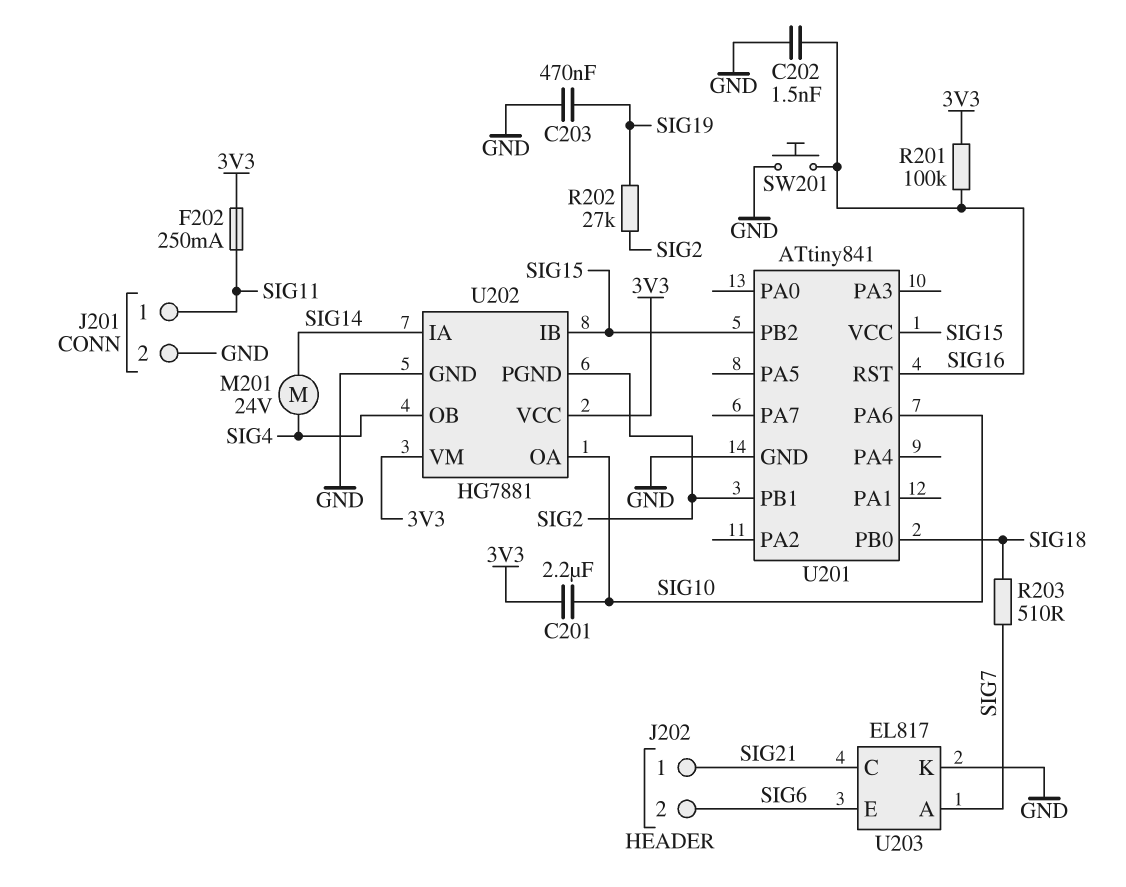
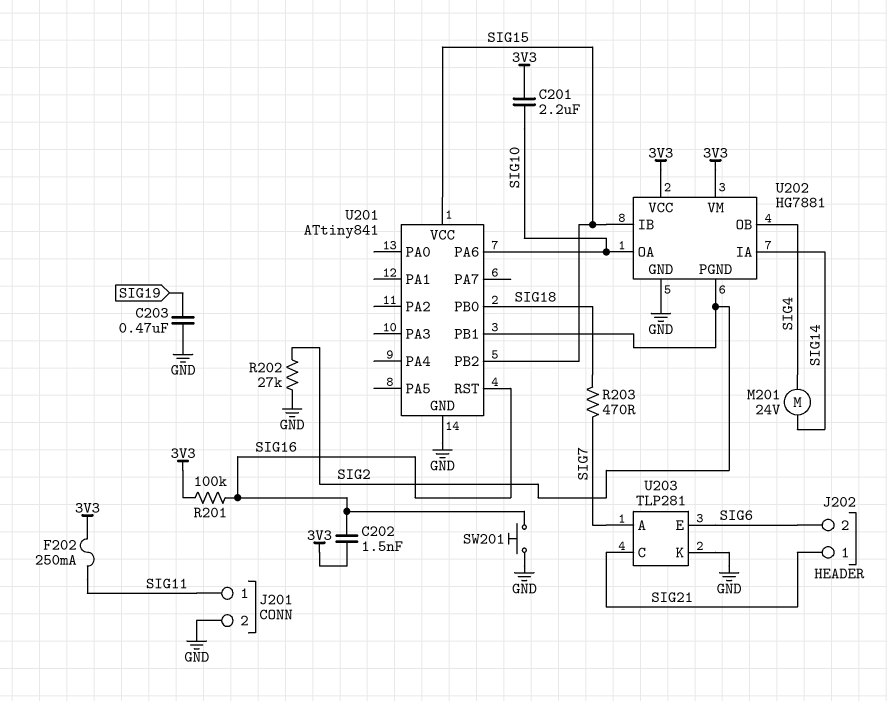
C202: 1.5nF (GND, SIG16) -> 1.5nF (3V3, SIG16)
R202: 27k (SIG2, SIG19) -> 27k (GND, SIG2)
R203: 510 (SIG7, SIG18) -> 470 (SIG7, SIG18)
U203: EL817 -> TLP281

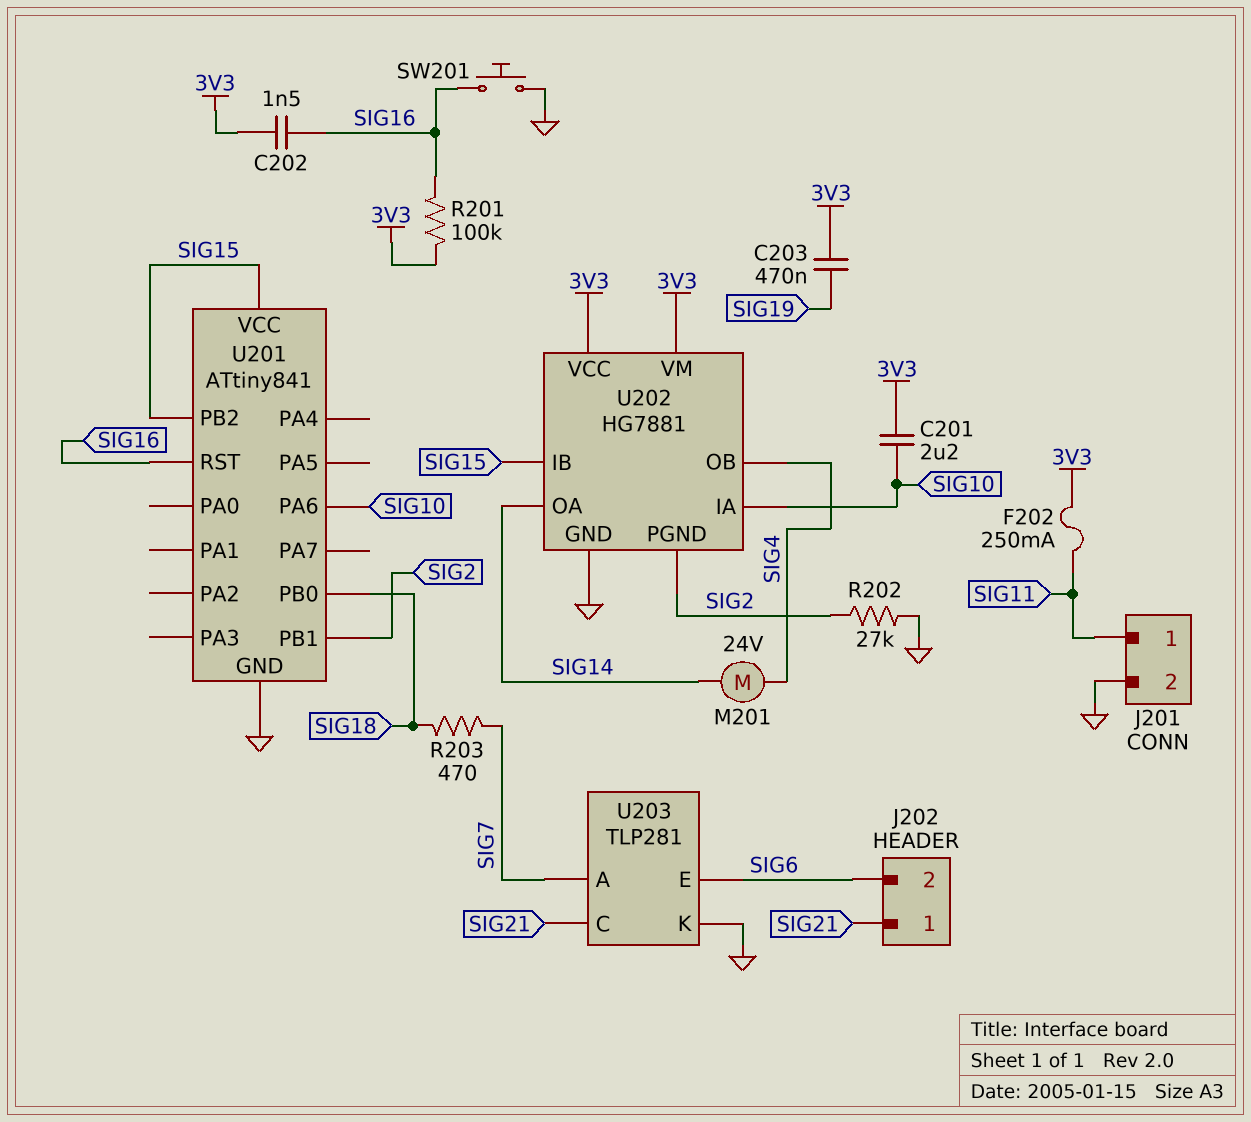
C203: 470nF (GND, SIG19) -> 470nF (3V3, SIG19)
U202 pin IA: SIG14 -> SIG10
U202 pin OA: SIG10 -> SIG14

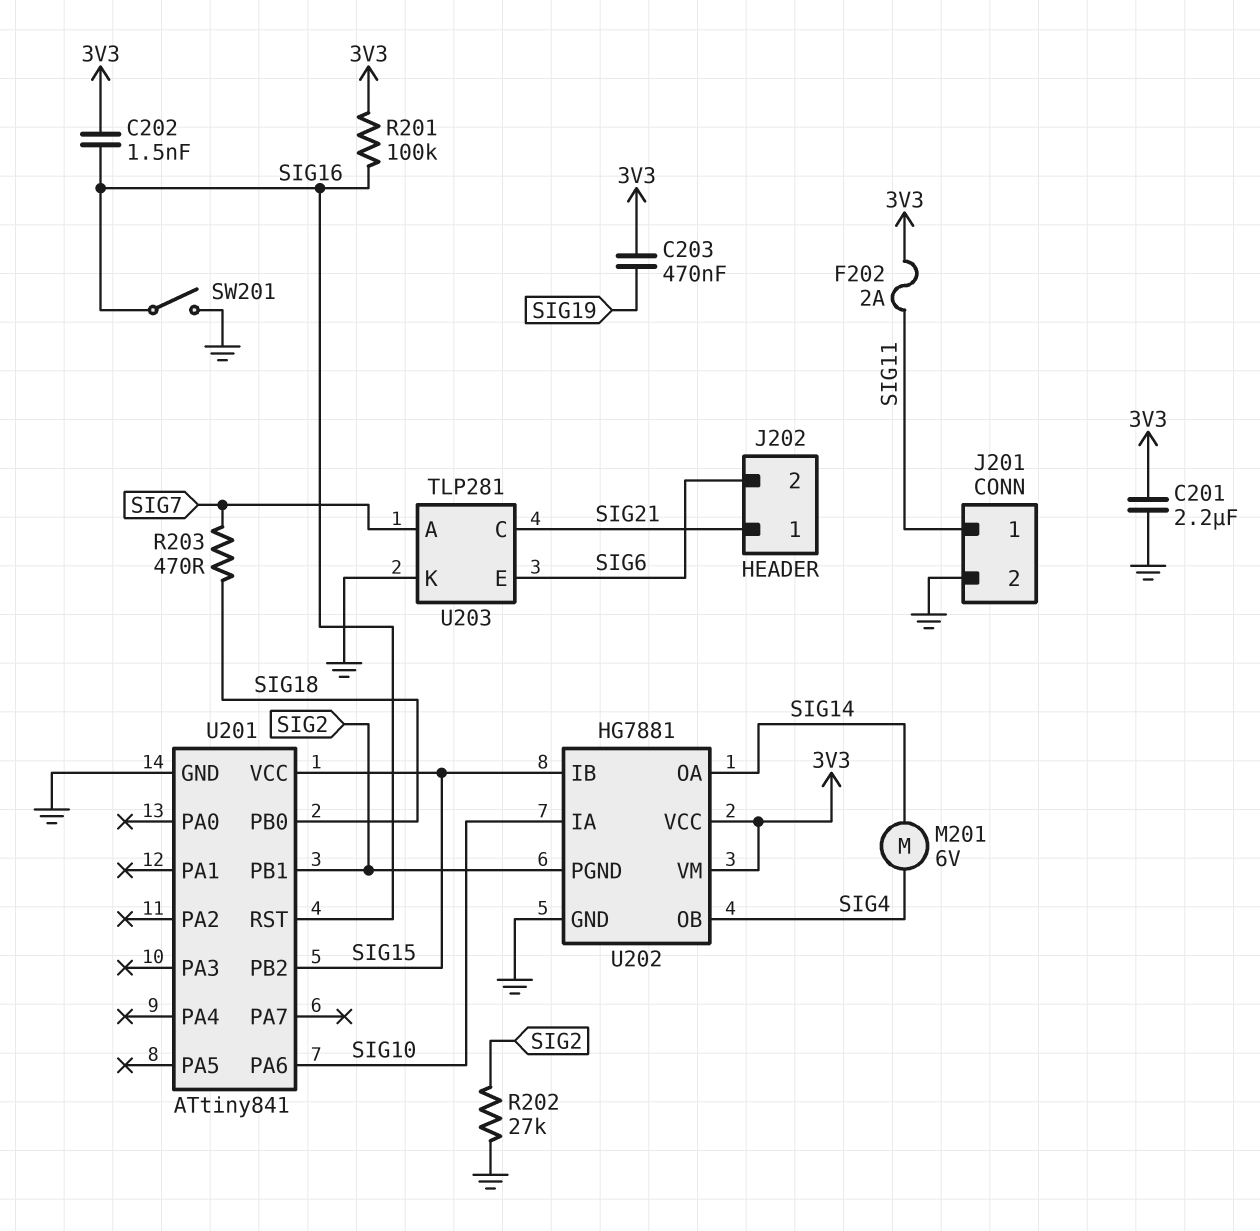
C201: 2.2uF (3V3, SIG10) -> 2.2uF (3V3, GND)
F202: 250mA (3V3, SIG11) -> 2A (3V3, SIG11)
M201: motor 24V (SIG4, SIG14) -> motor 6V (SIG4, SIG14)
SW201: button (GND, SIG16) -> switch (GND, SIG16)

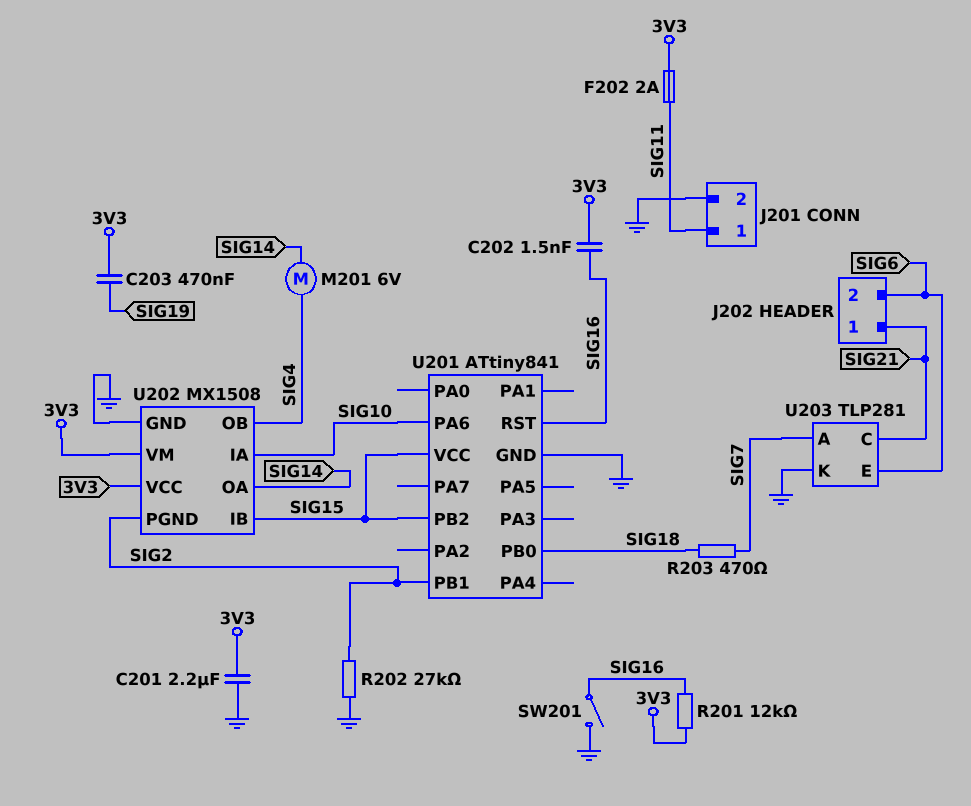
R201: 100k (3V3, SIG16) -> 12k (3V3, SIG16)
U202: HG7881 -> MX1508

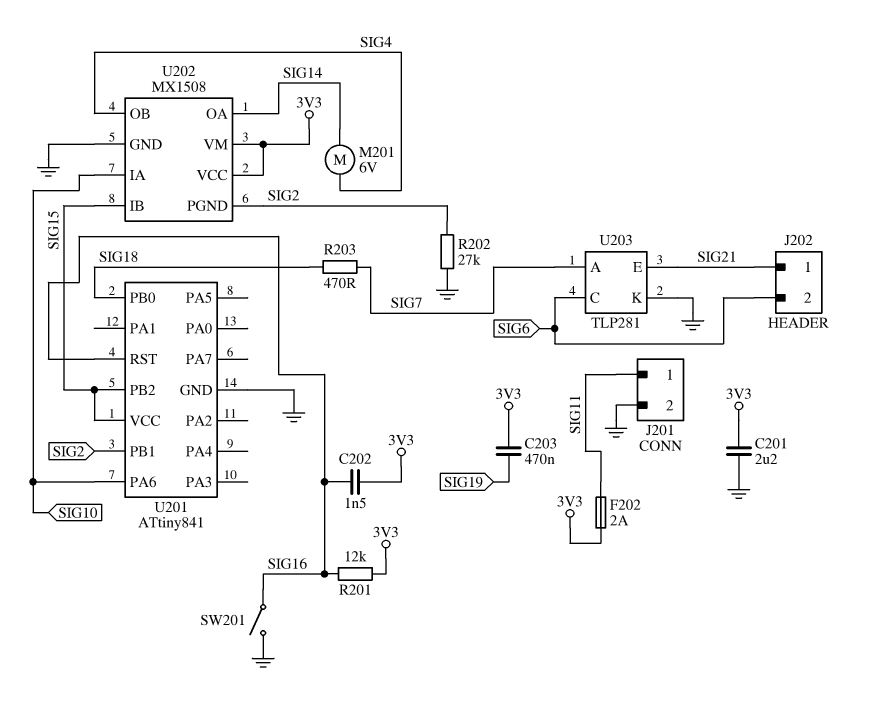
U203 pin C: SIG21 -> SIG6
U203 pin E: SIG6 -> SIG21

